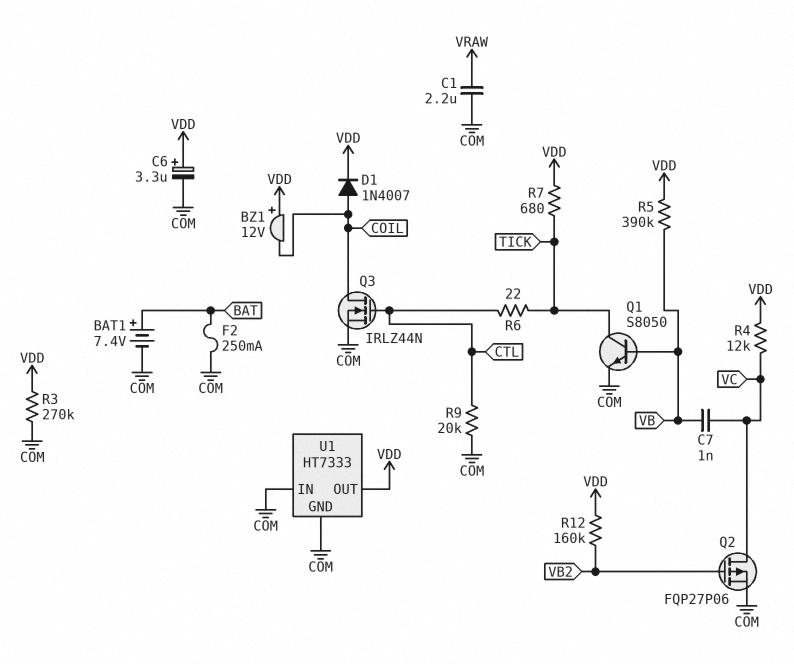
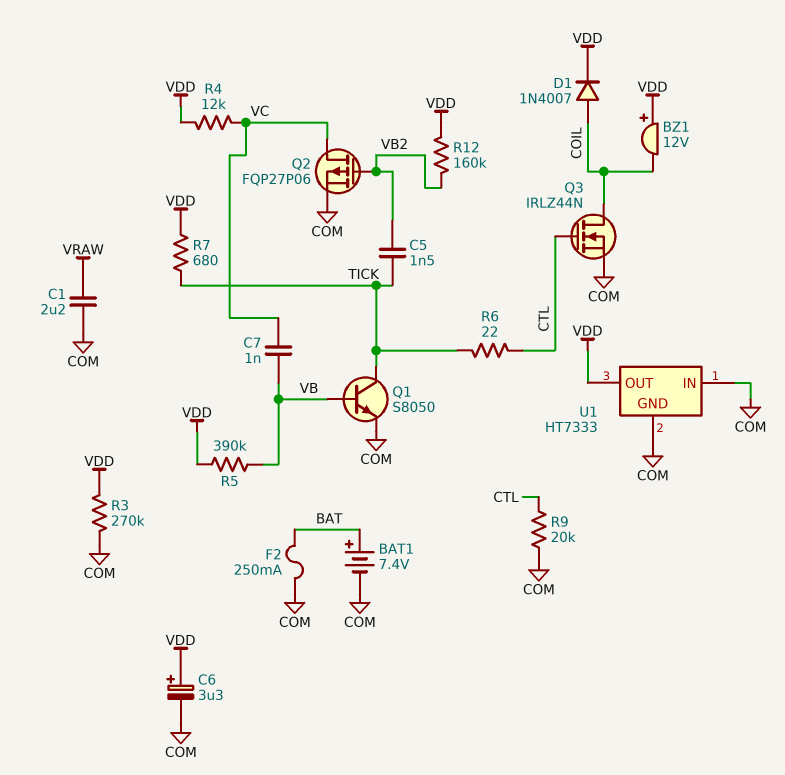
C5: none -> 1.5nF (TICK, VB2)

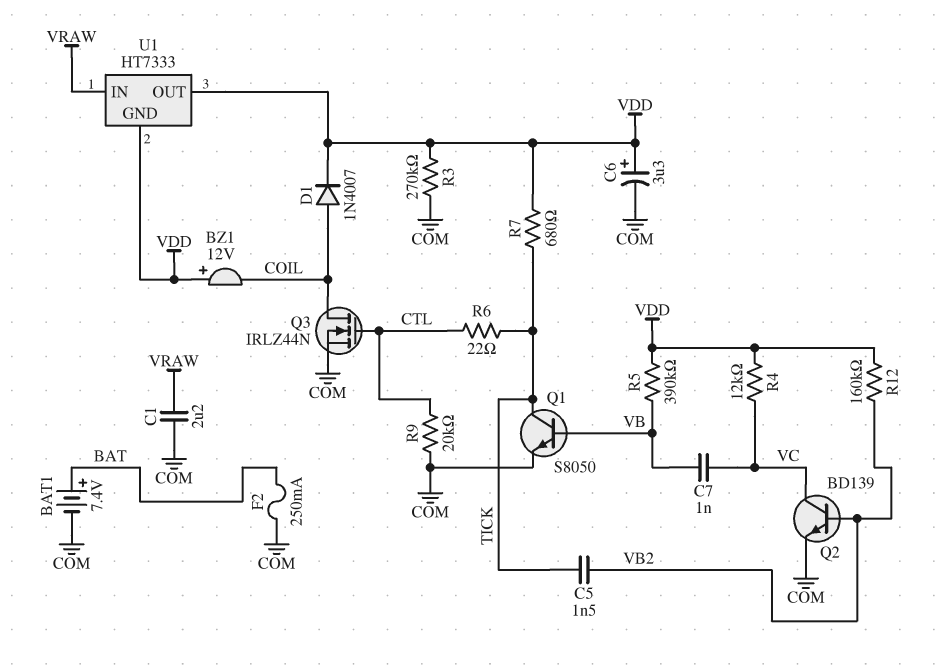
Q2: PMOS FQP27P06 (G VB2, D VC, S COM) -> NPN BD139 (B VB2, C VC, E COM)
U1 pin GND: COM -> VDD
U1 pin IN: COM -> VRAW

